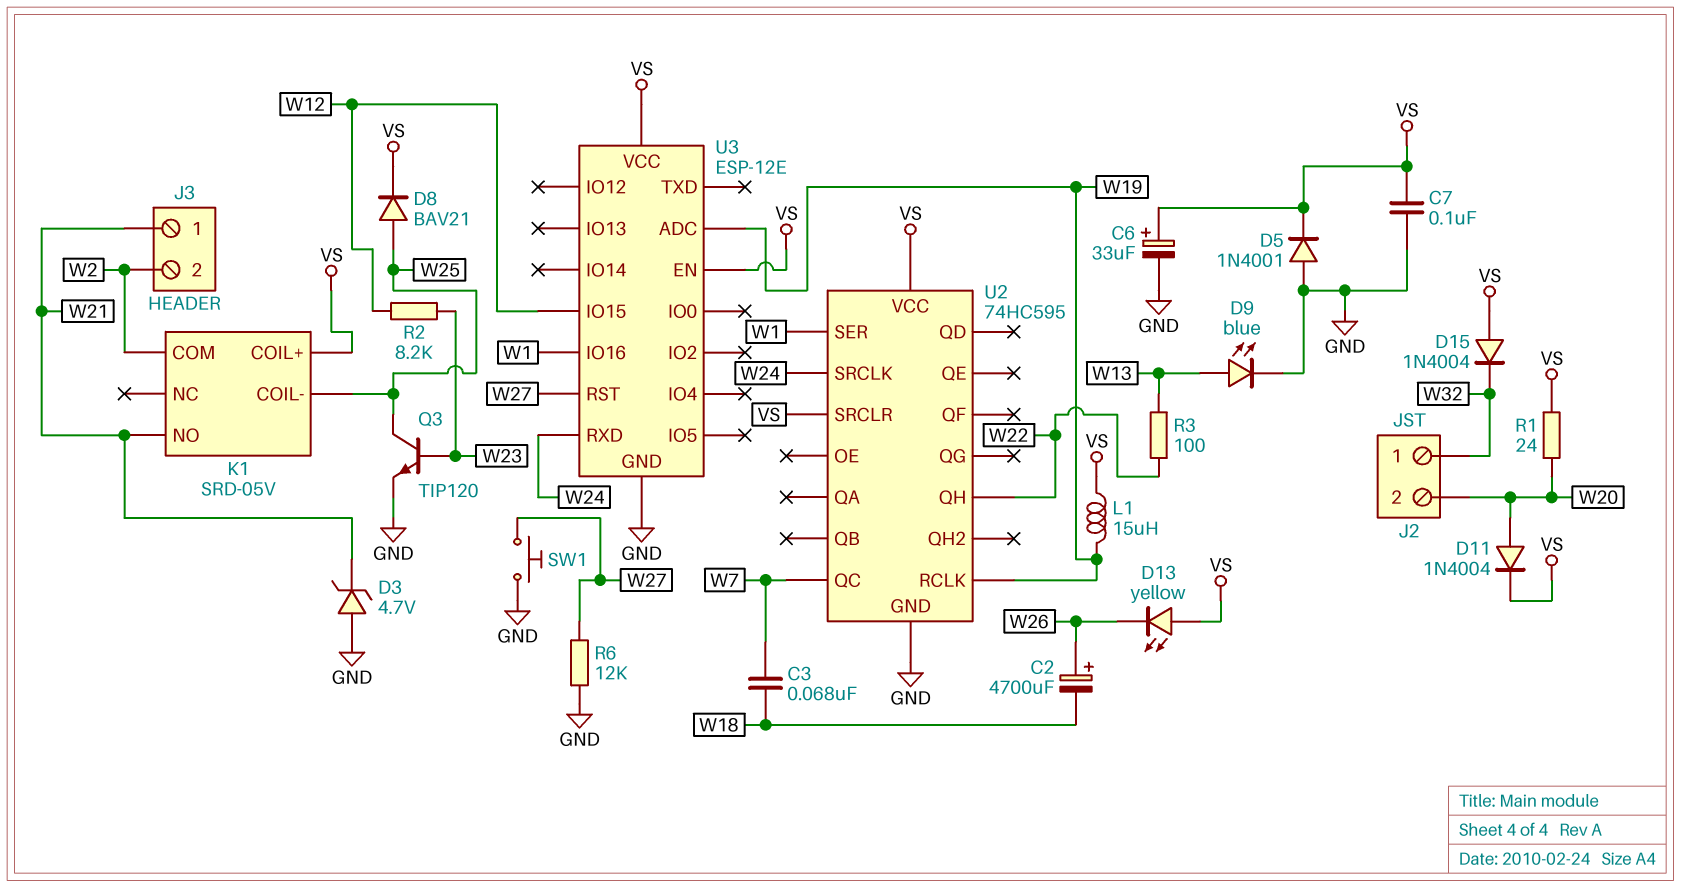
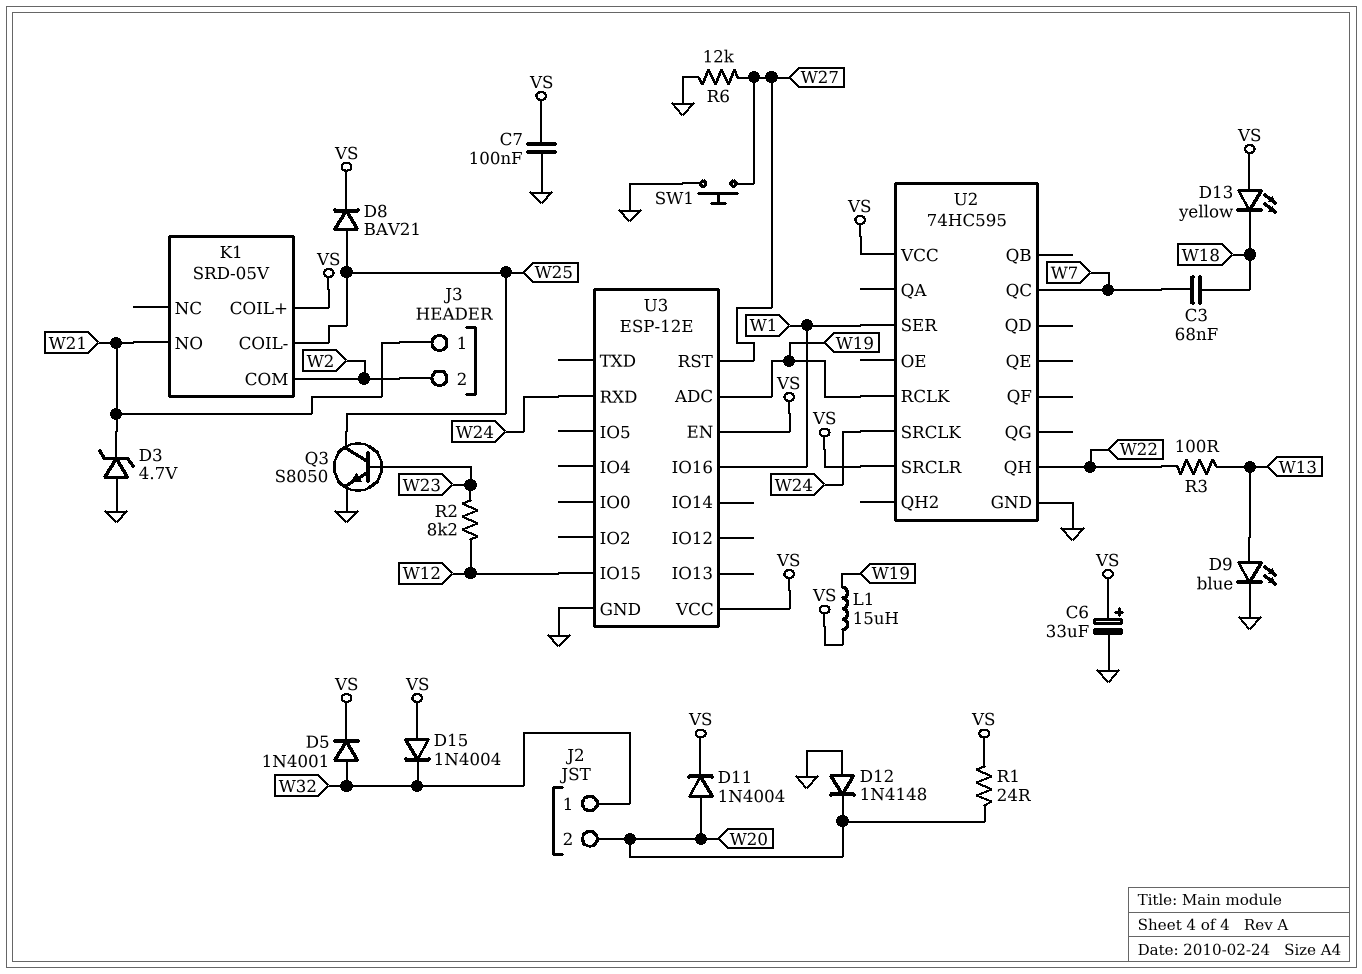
C2: 4700uF (plus W26, minus W18) -> none
D5: diode 1N4001 (A GND, K VS) -> diode 1N4001 (A W32, K VS)
D12: none -> diode 1N4148 (A GND, K W20)
D13: LED yellow (A VS, K W26) -> LED yellow (A VS, K W18)
Q3: NPN TIP120 (B W23, C W25, E GND) -> NPN S8050 (B W23, C W25, E GND)

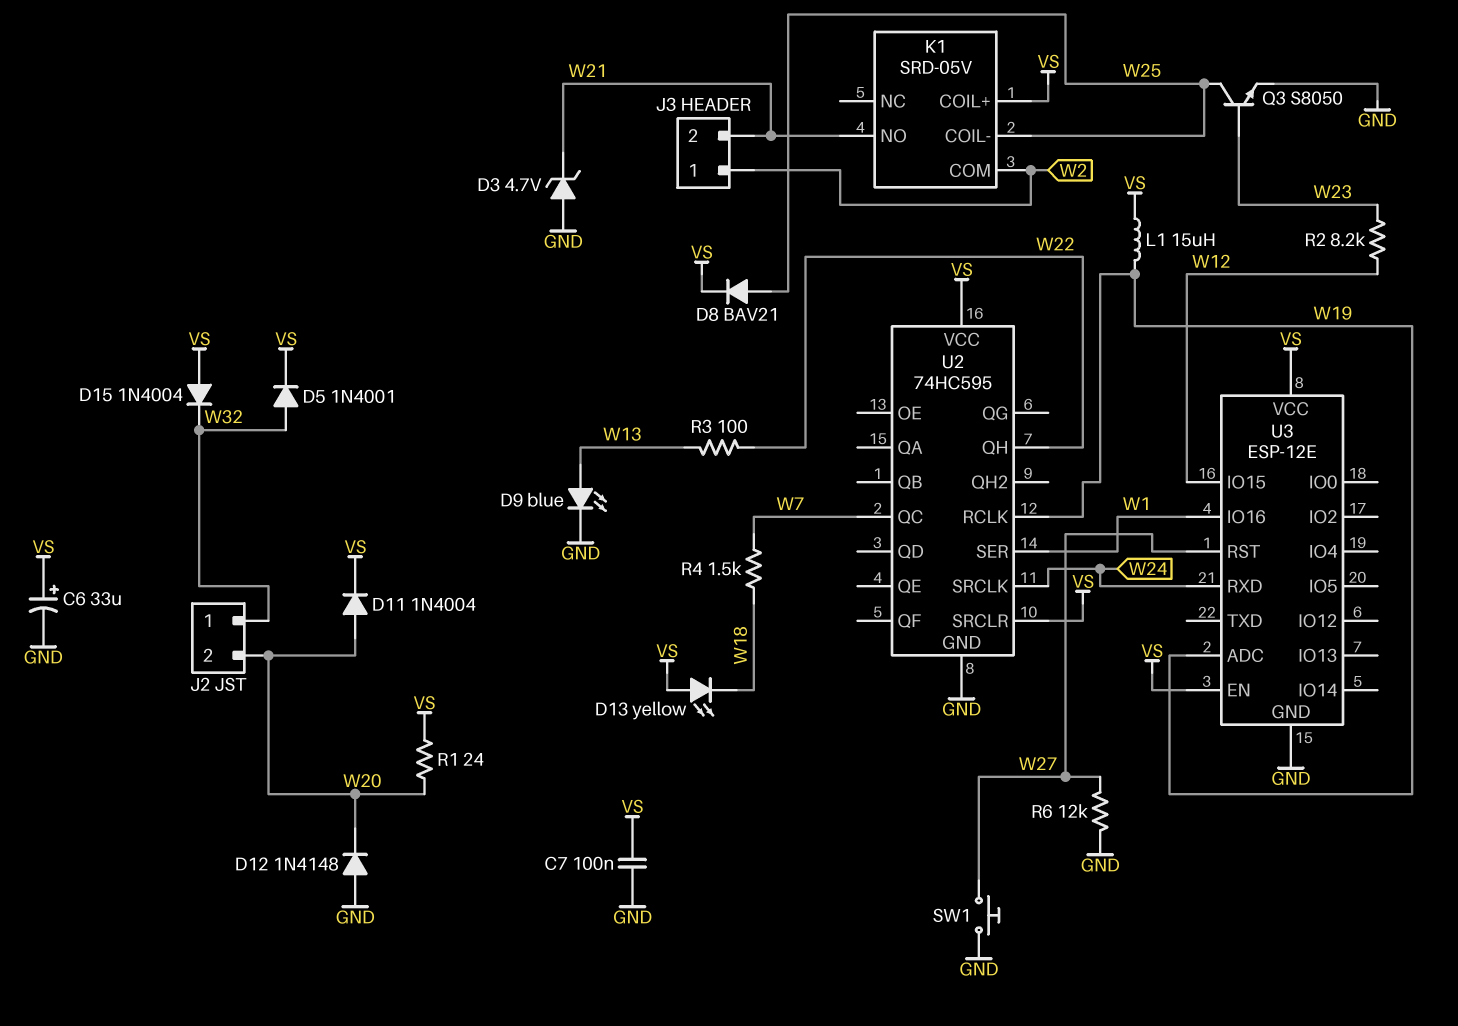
C3: 68nF (W7, W18) -> none
J3 pin 1: W21 -> W2
J3 pin 2: W2 -> W21
R4: none -> 1.5k (W7, W18)

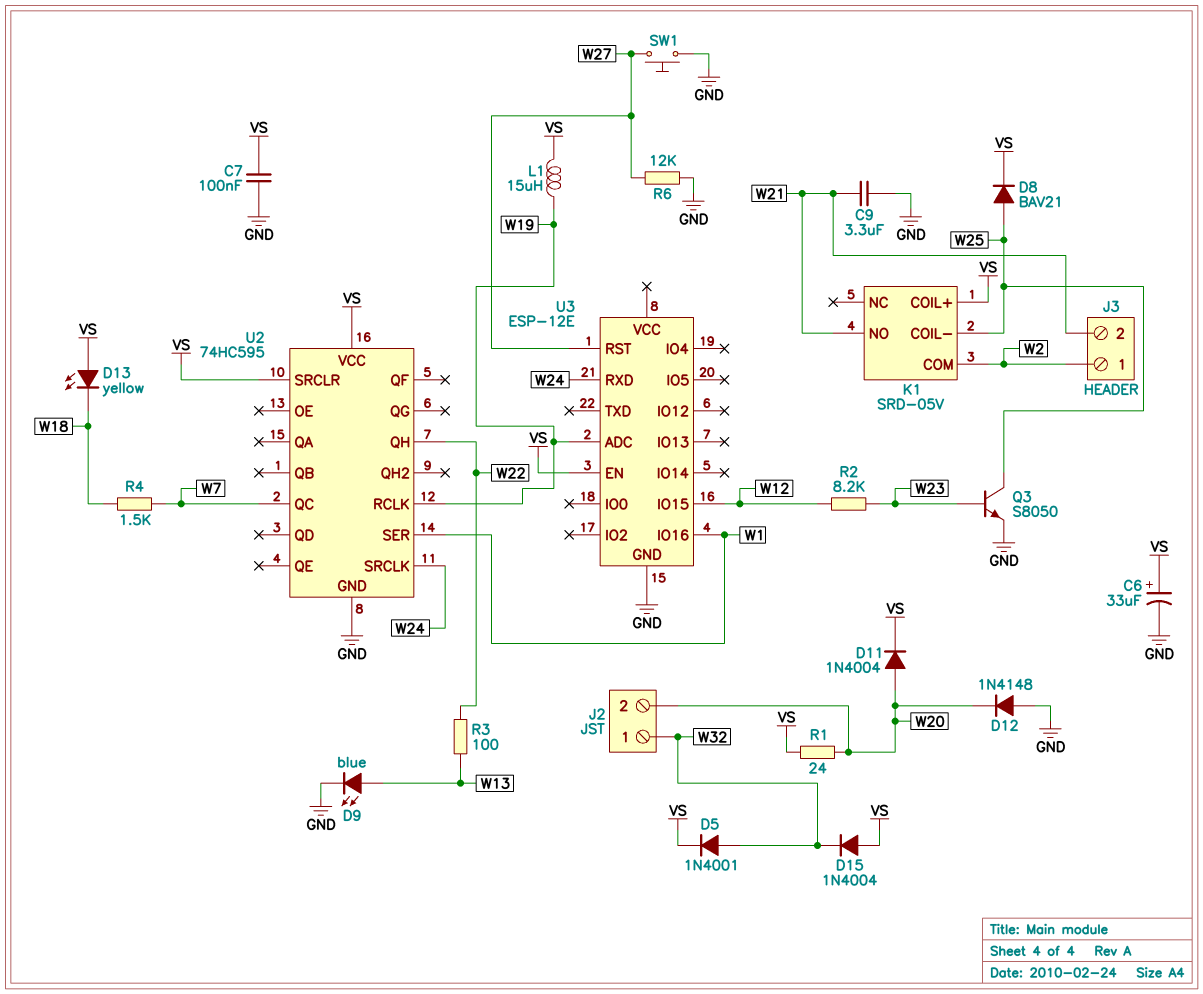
C9: none -> 3.3uF (GND, W21)
D3: zener 4.7V (A GND, K W21) -> none
U3 pin VCC: VS -> none

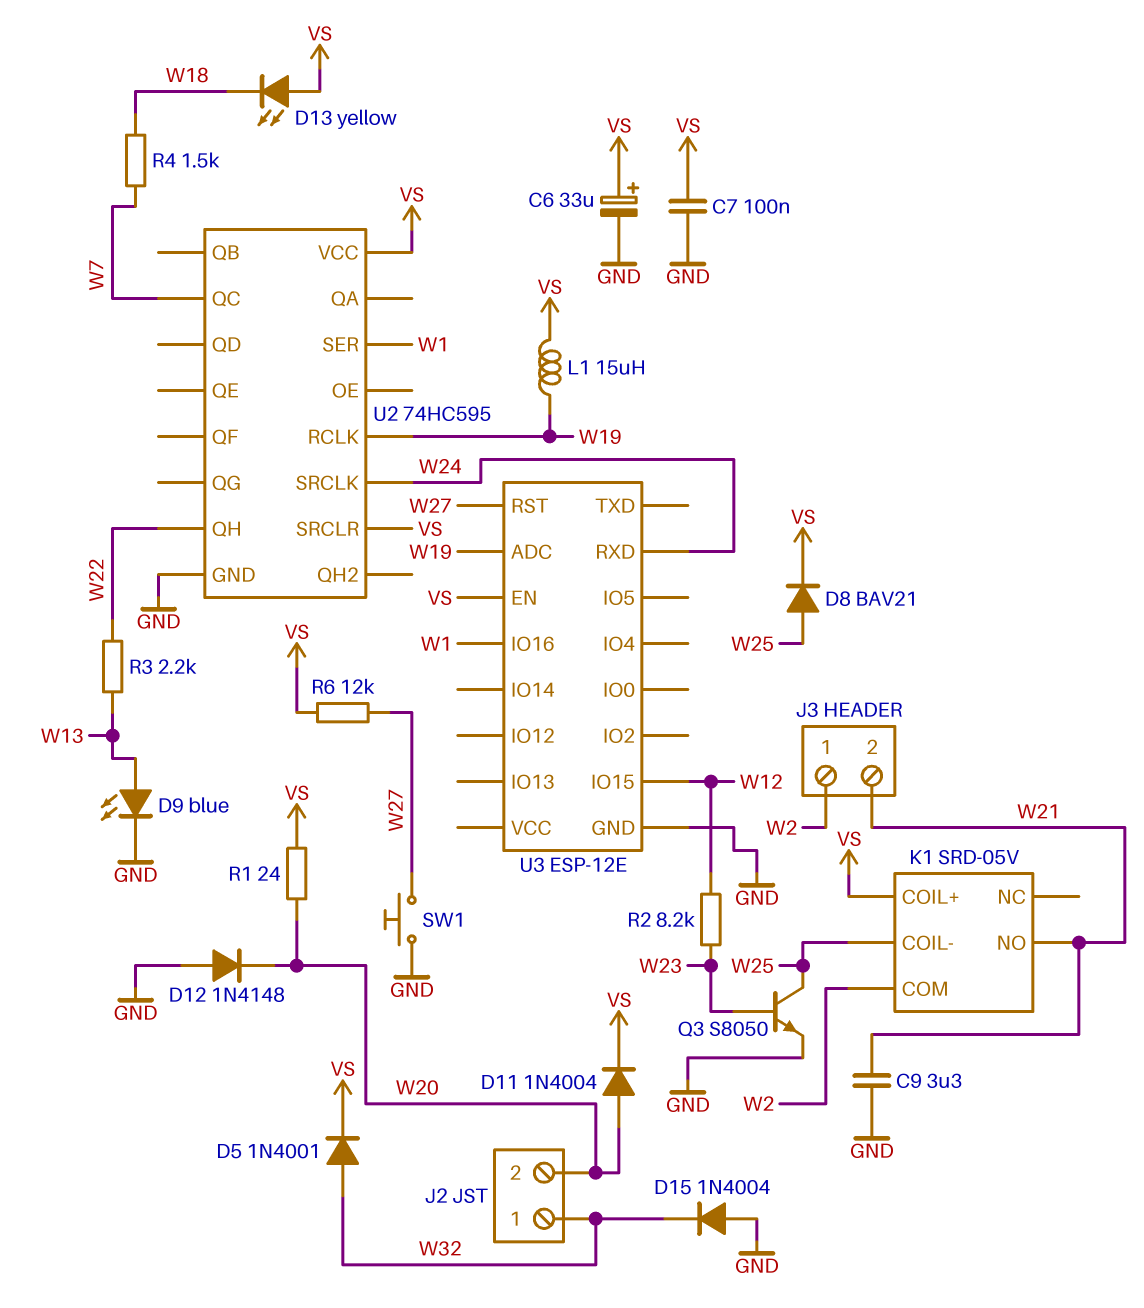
D15: diode 1N4004 (A VS, K W32) -> diode 1N4004 (A GND, K W32)
R3: 100 (W13, W22) -> 2.2k (W13, W22)
R6: 12k (GND, W27) -> 12k (VS, W27)

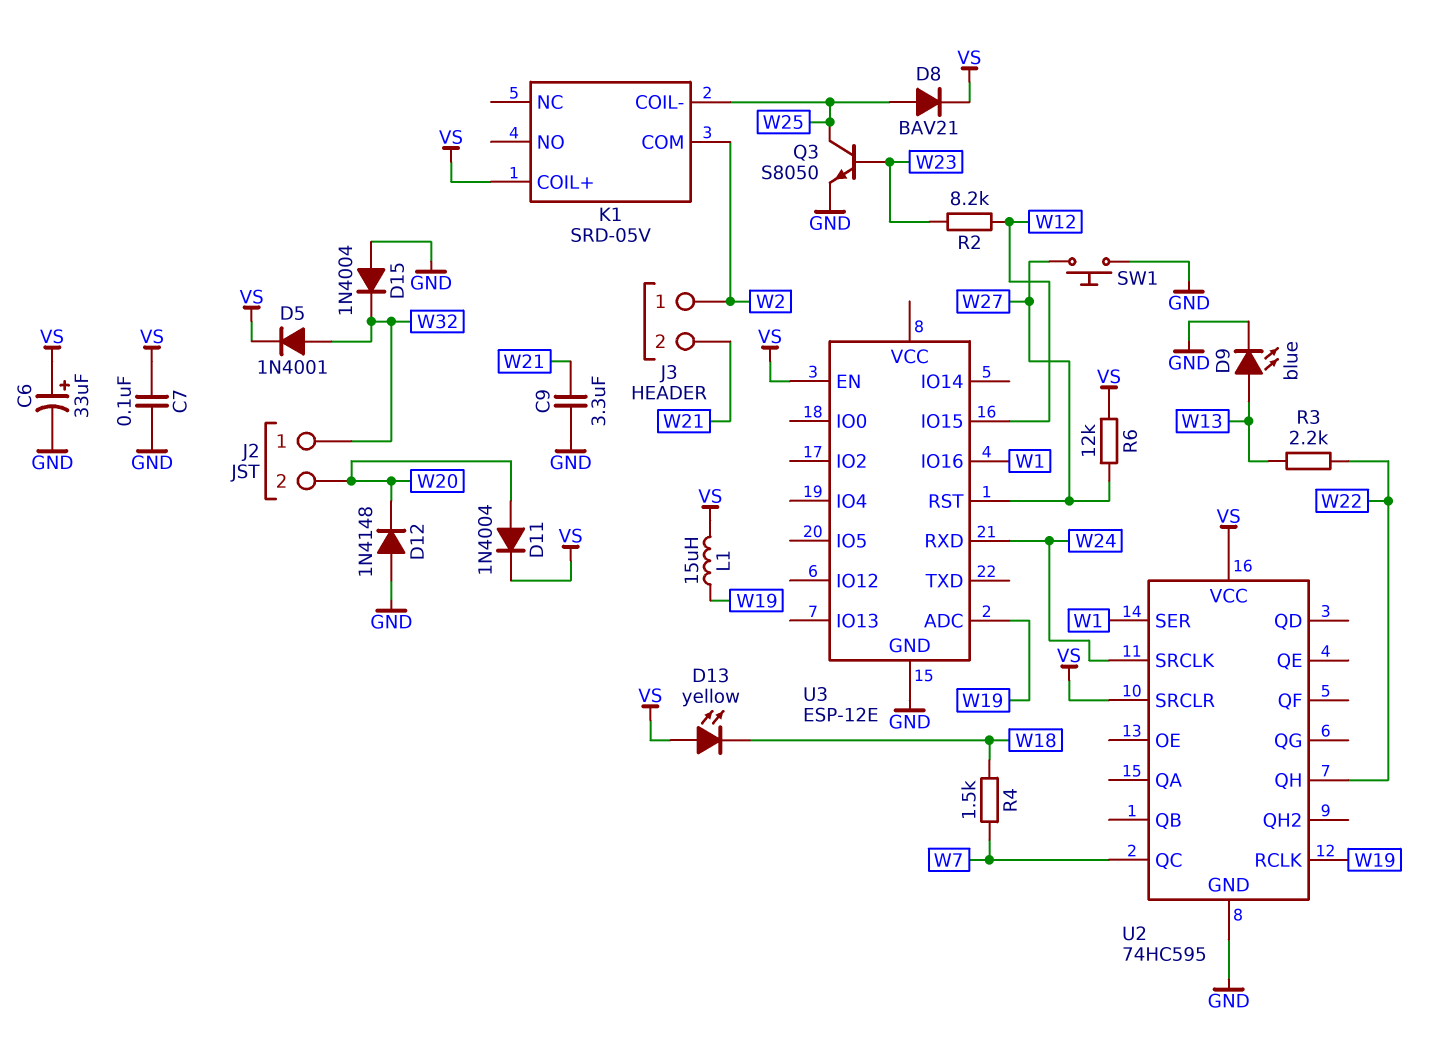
K1 pin NO: W21 -> none
R1: 24 (VS, W20) -> none

